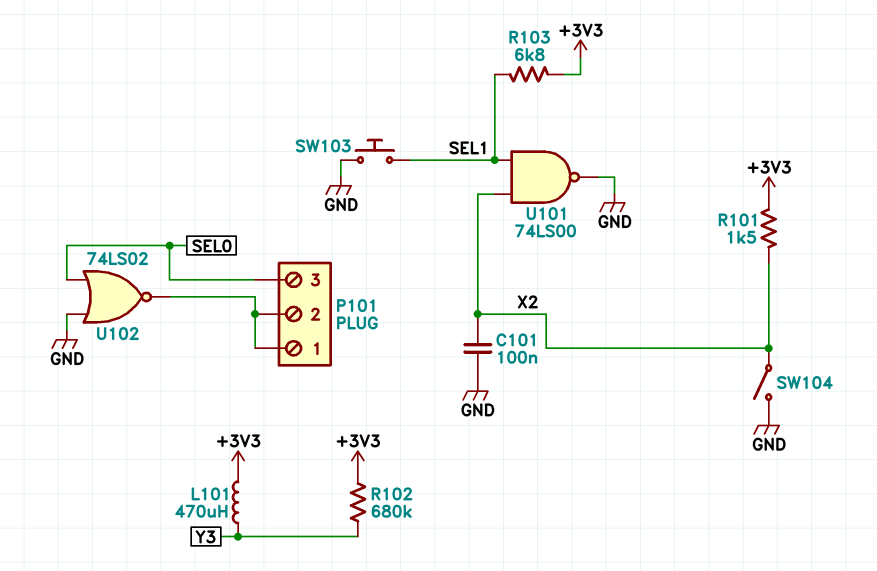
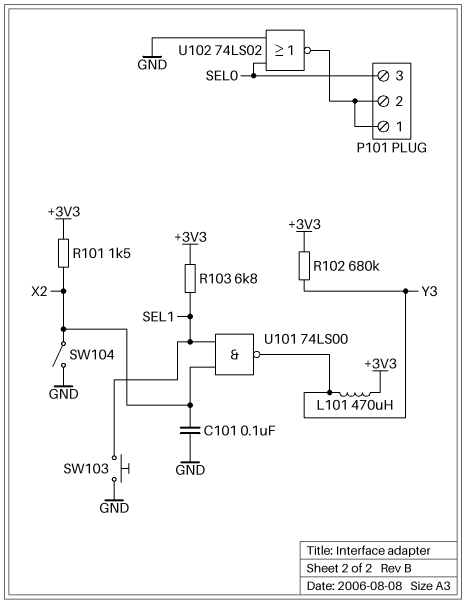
U101: NAND 74LS00 (in SEL1, in X2, out GND) -> NAND 74LS00 (in SEL1, in X2, out Y3)

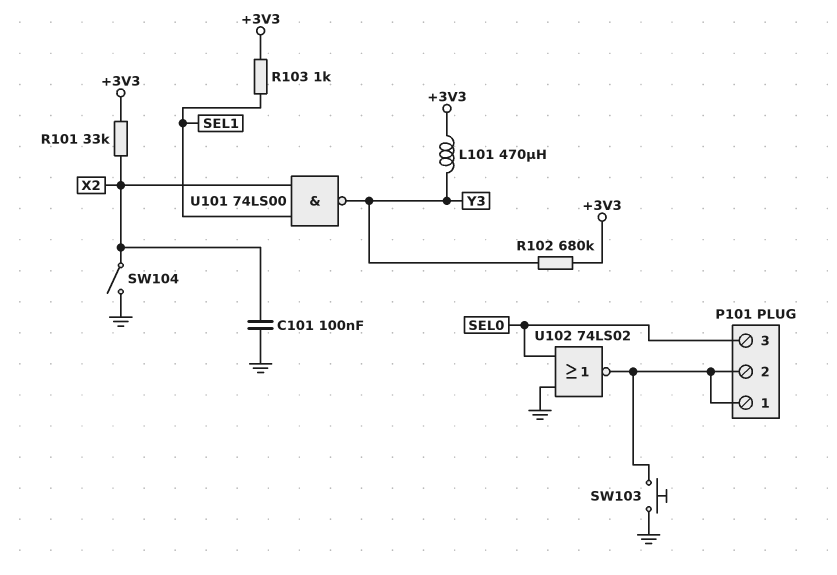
R101: 1.5k (+3V3, X2) -> 33k (+3V3, X2)
R103: 6.8k (+3V3, SEL1) -> 1k (+3V3, SEL1)
SW103: button (GND, SEL1) -> button (GND, P101/1)

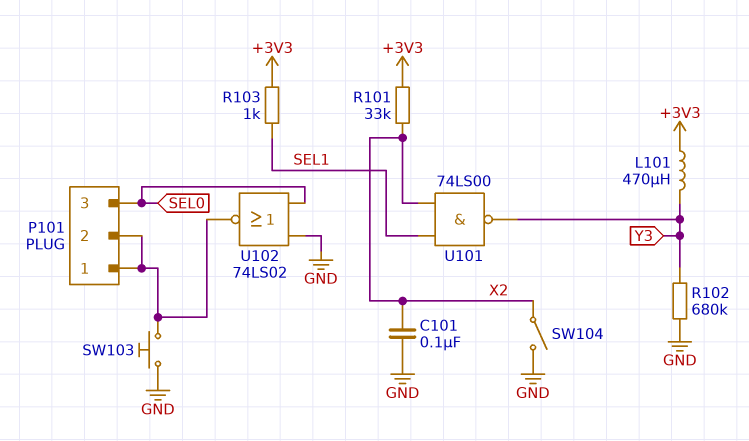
R102: 680k (+3V3, Y3) -> 680k (GND, Y3)

